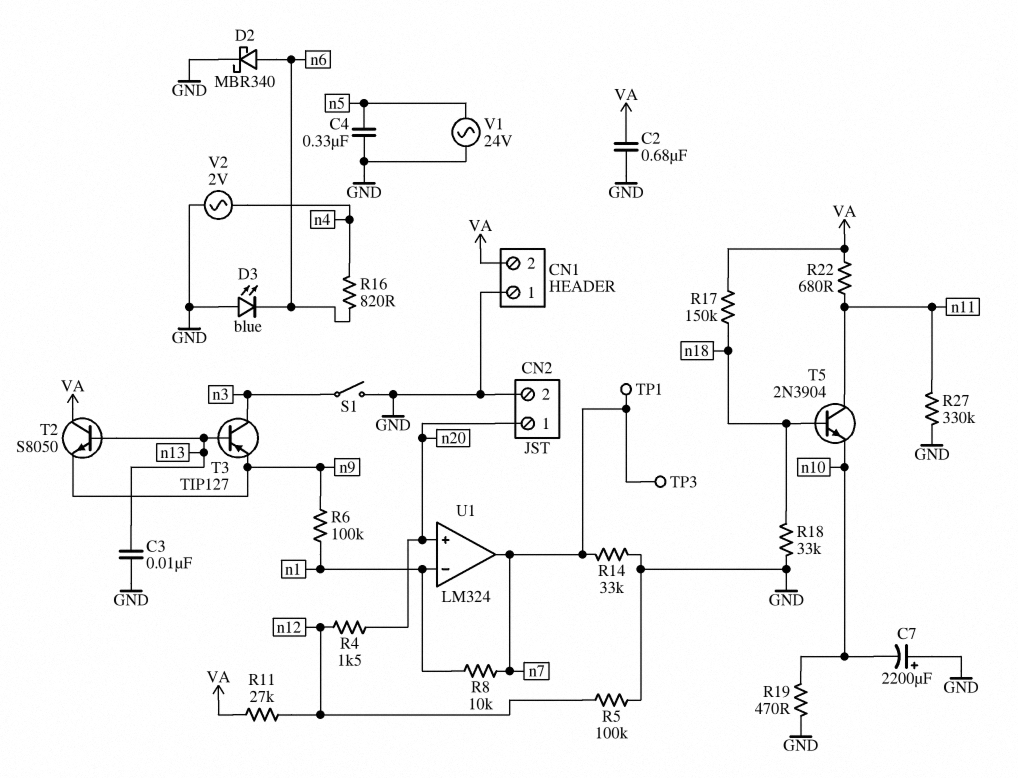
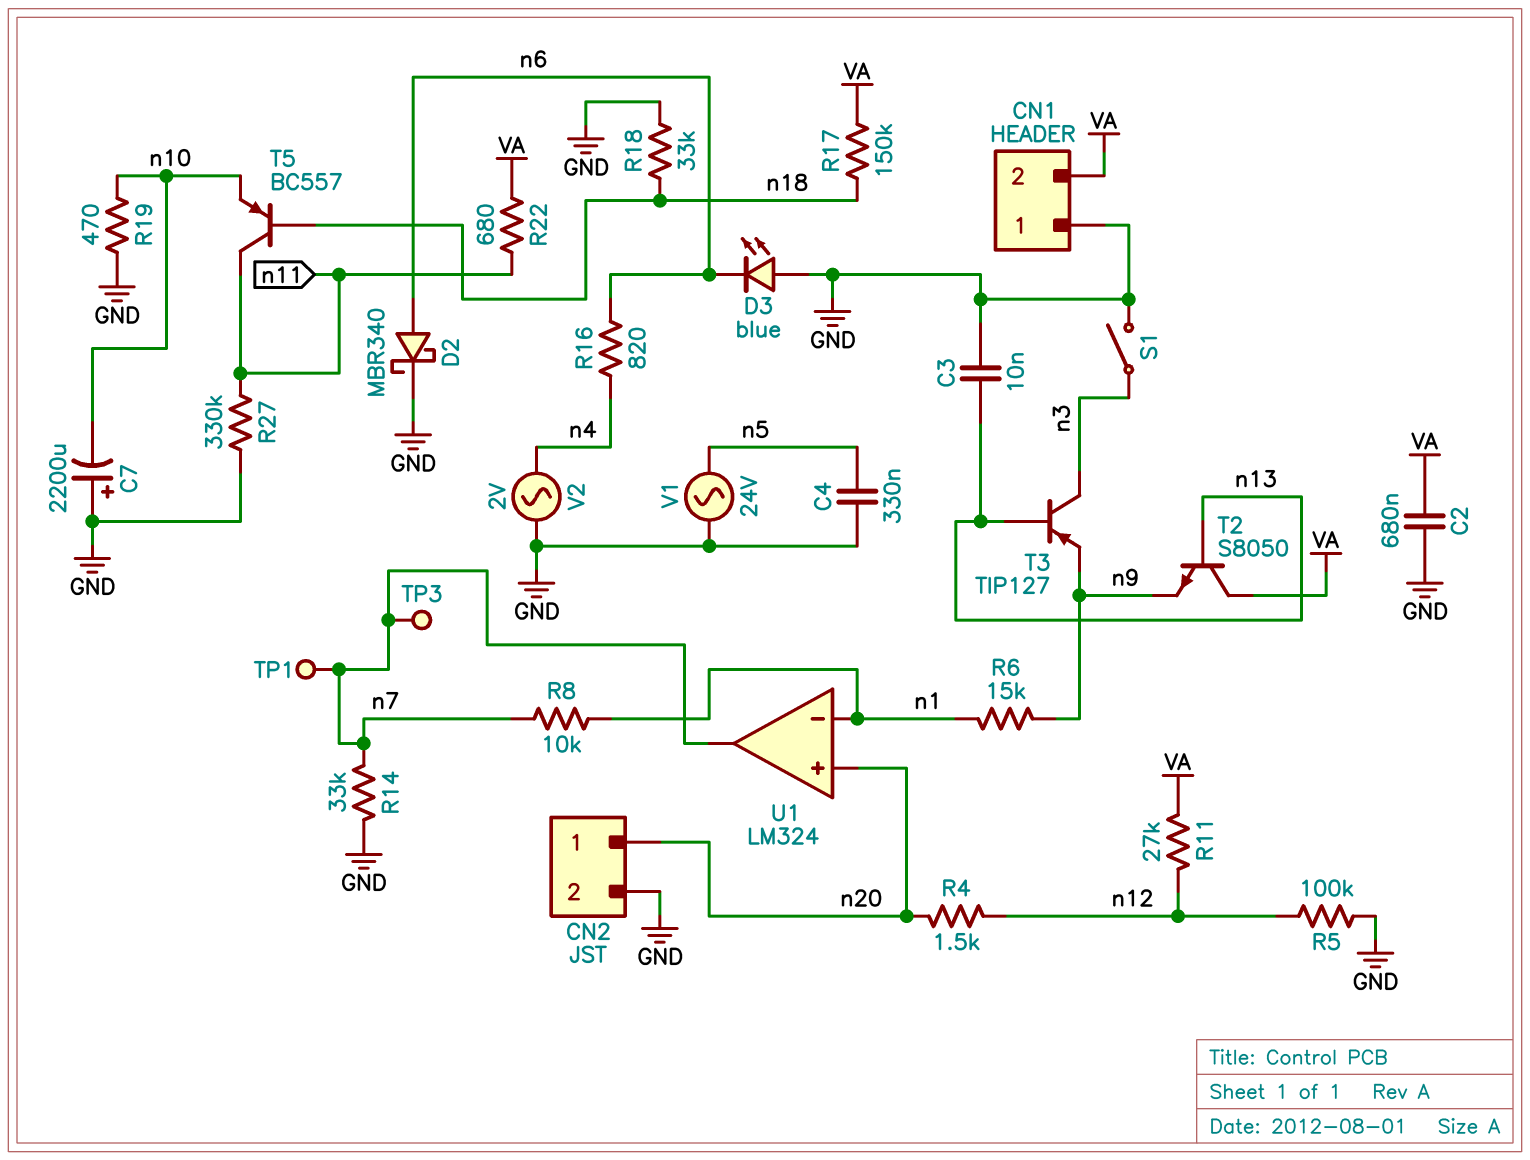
R6: 100k (n1, n9) -> 15k (n1, n9)
T5: NPN 2N3904 (B n18, C n11, E n10) -> PNP BC557 (B n18, C n11, E n10)

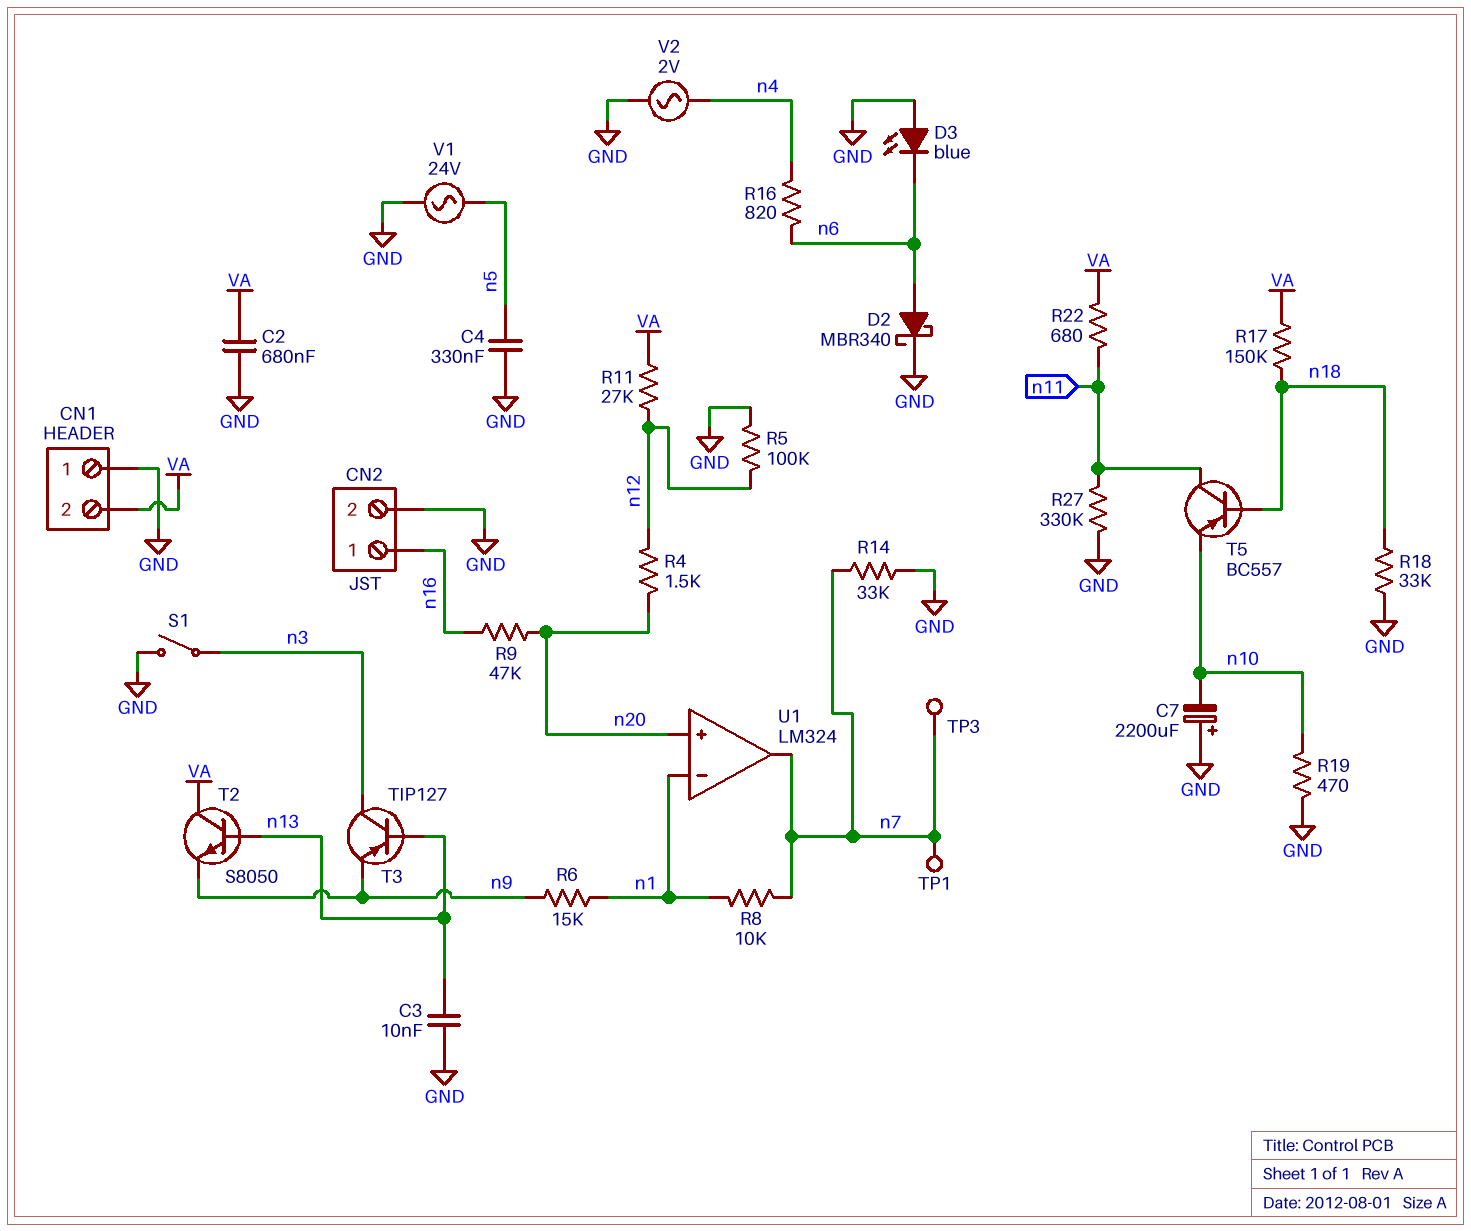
CN2 pin 1: n20 -> n16
R9: none -> 47k (n16, n20)

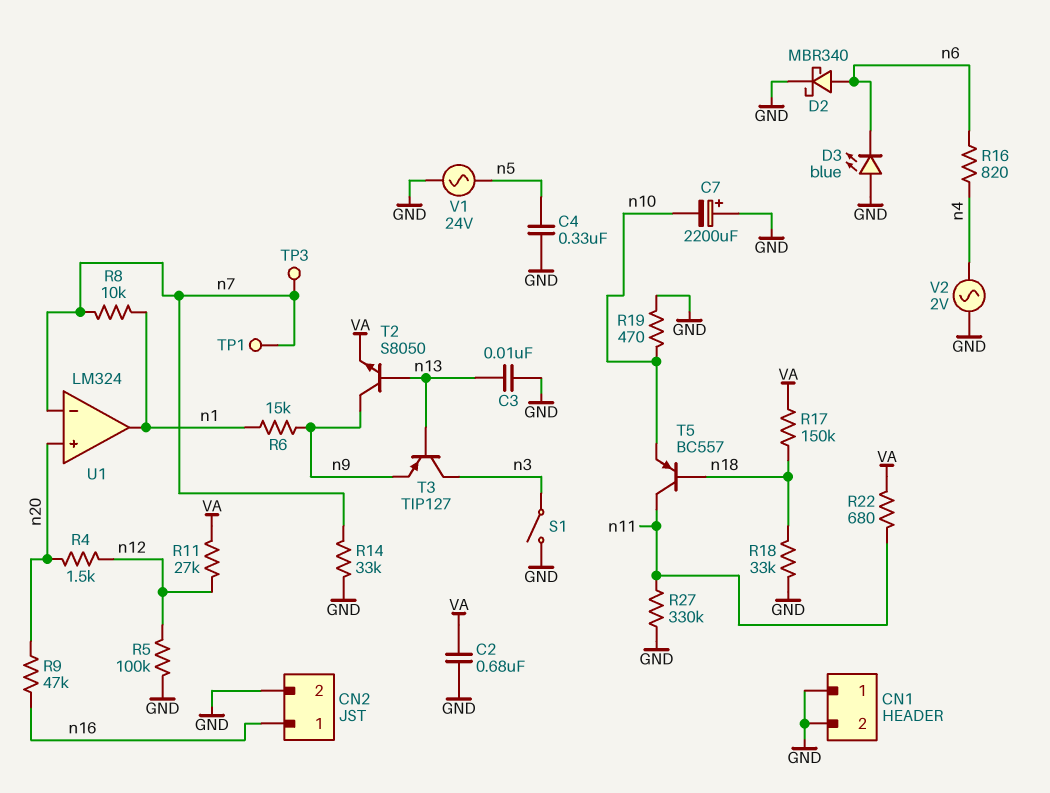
CN1 pin 2: VA -> GND
T2: NPN S8050 (B n13, C VA, E n9) -> NPN S8050 (B n13, C n9, E VA)
U1 pin in-: n1 -> n7
U1 pin out: n7 -> n1

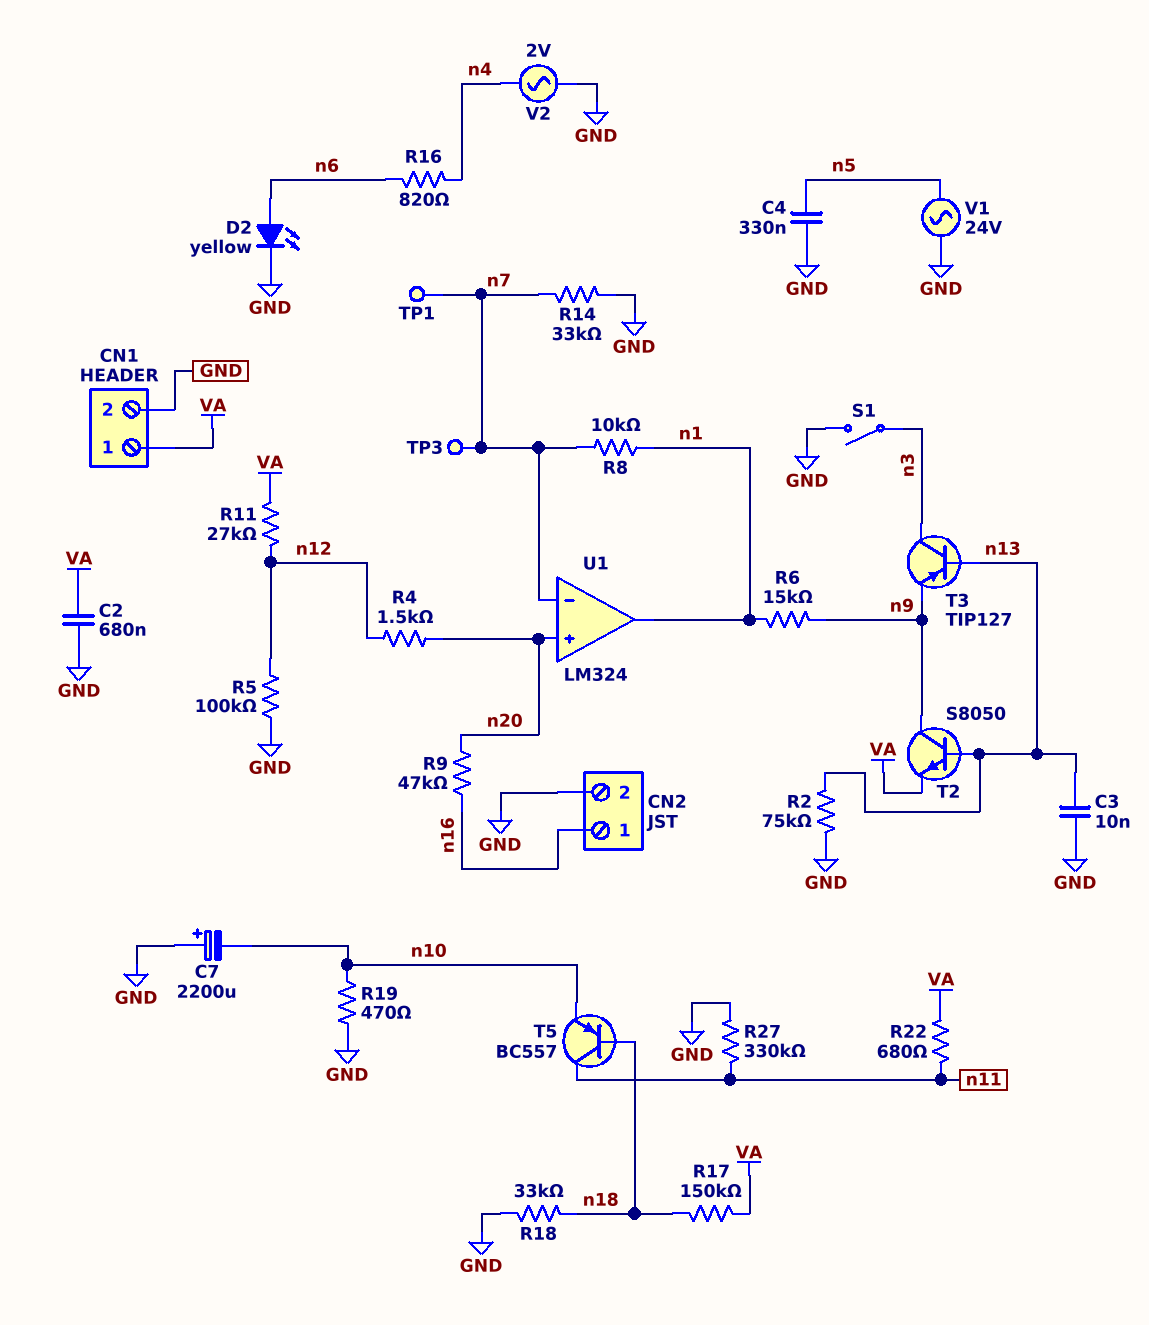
CN1 pin 1: GND -> VA
D2: schottky MBR340 (A n6, K GND) -> LED yellow (A n6, K GND)
D3: LED blue (A GND, K n6) -> none
R2: none -> 75k (GND, n13)

